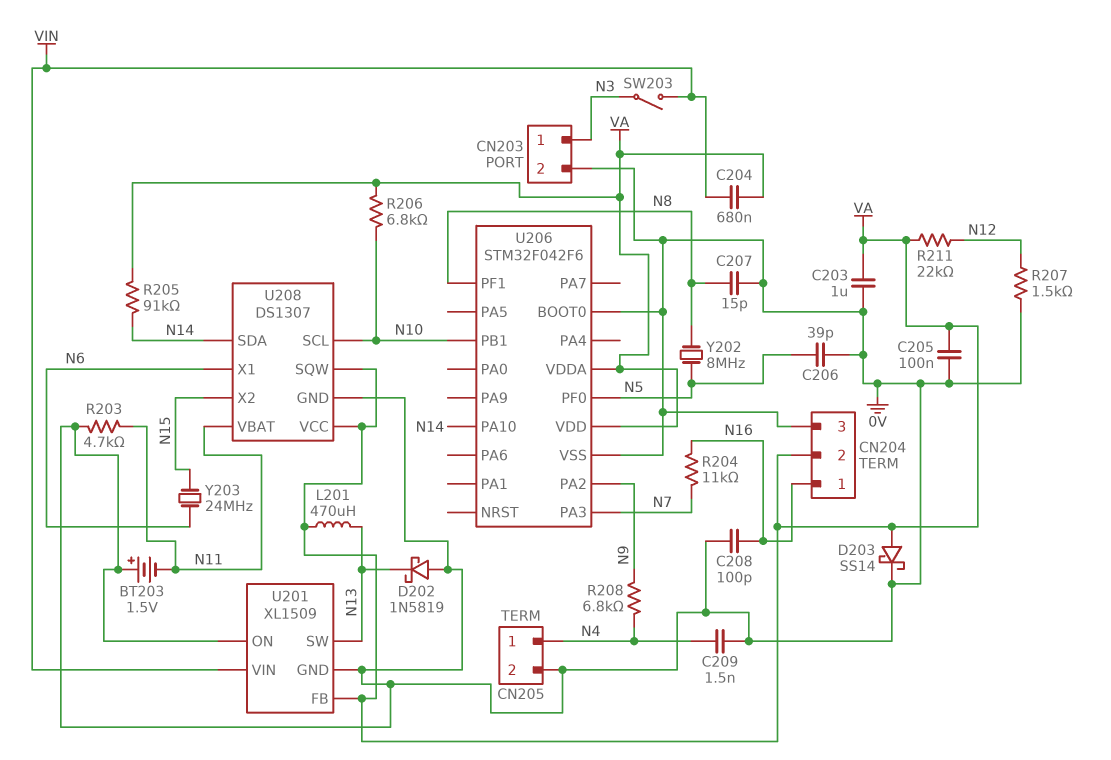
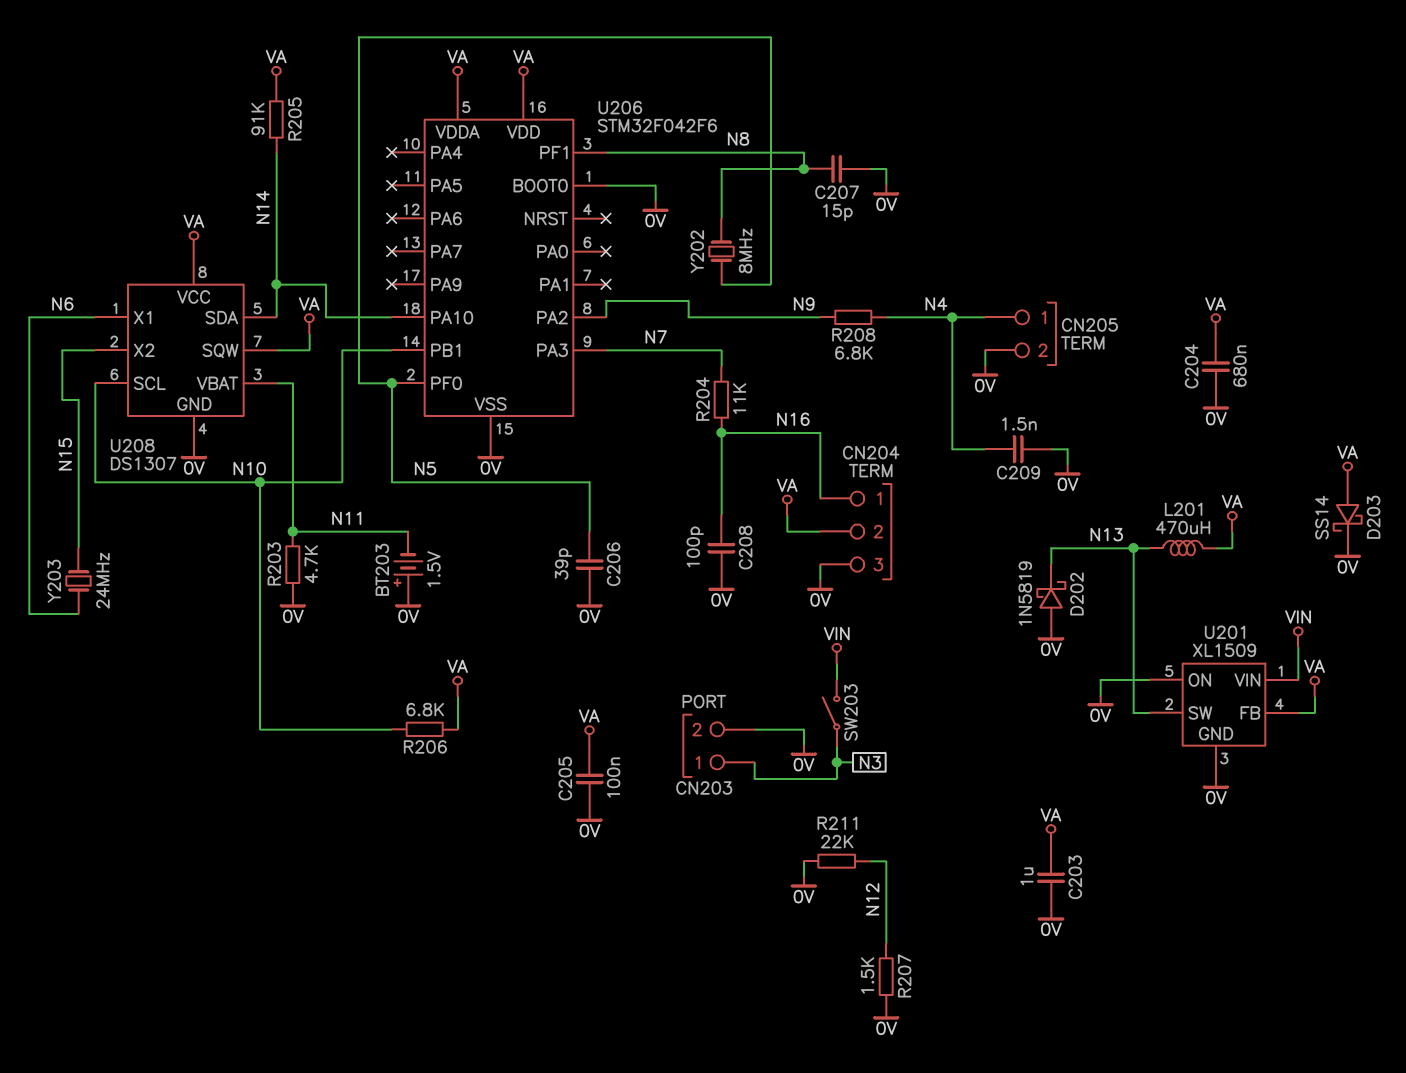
C204: 680nF (VA, VIN) -> 680nF (0V, VA)
R211: 22k (N12, VA) -> 22k (0V, N12)

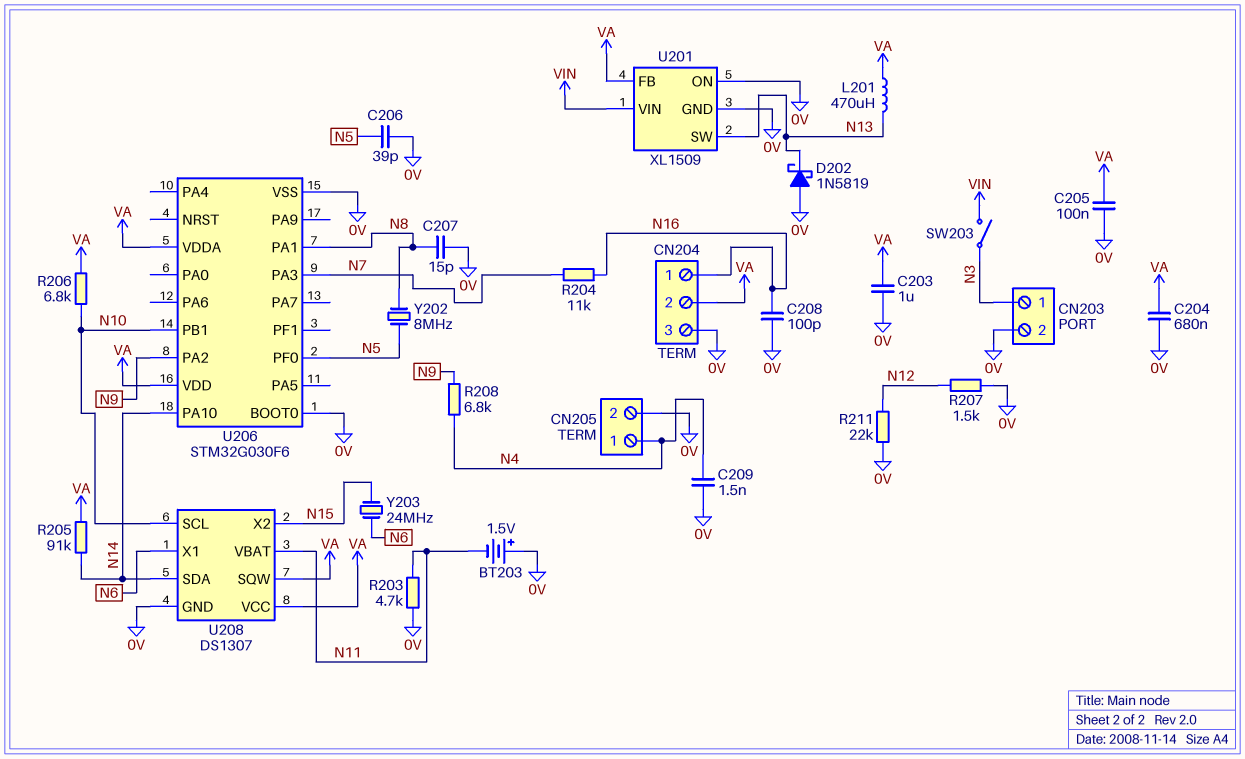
D203: schottky SS14 (A VA, K 0V) -> none
U206: STM32F042F6 -> STM32G030F6
U206 pin PA1: none -> N8
U206 pin PF1: N8 -> none

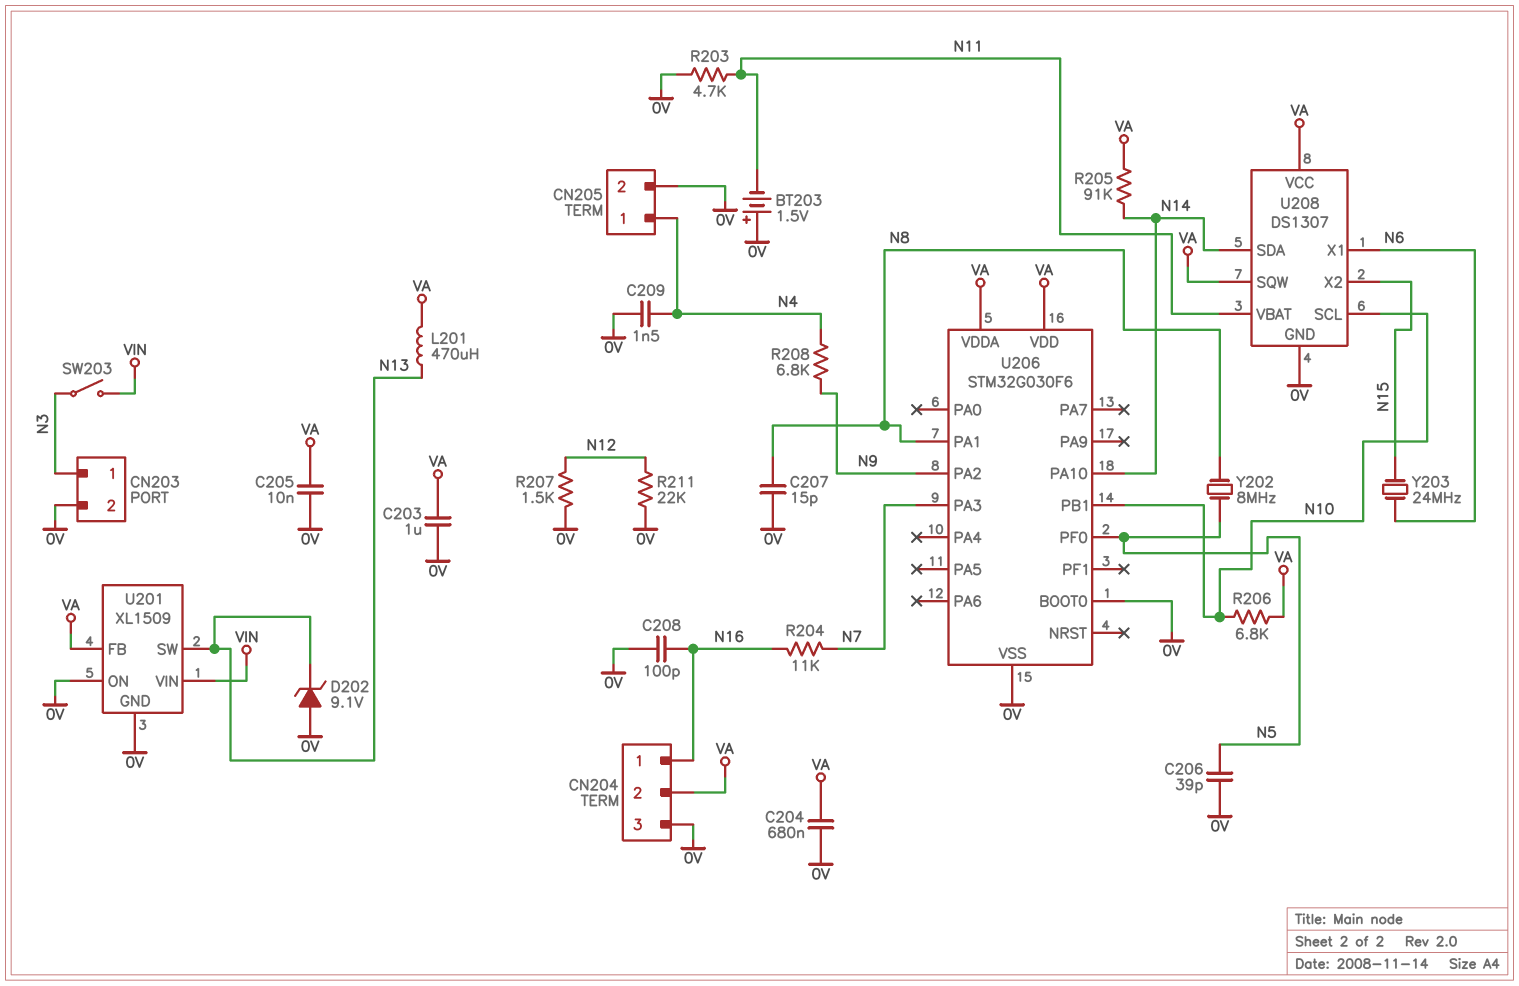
C205: 100nF (0V, VA) -> 10nF (0V, VA)
D202: schottky 1N5819 (A 0V, K N13) -> zener 9.1V (A 0V, K N13)

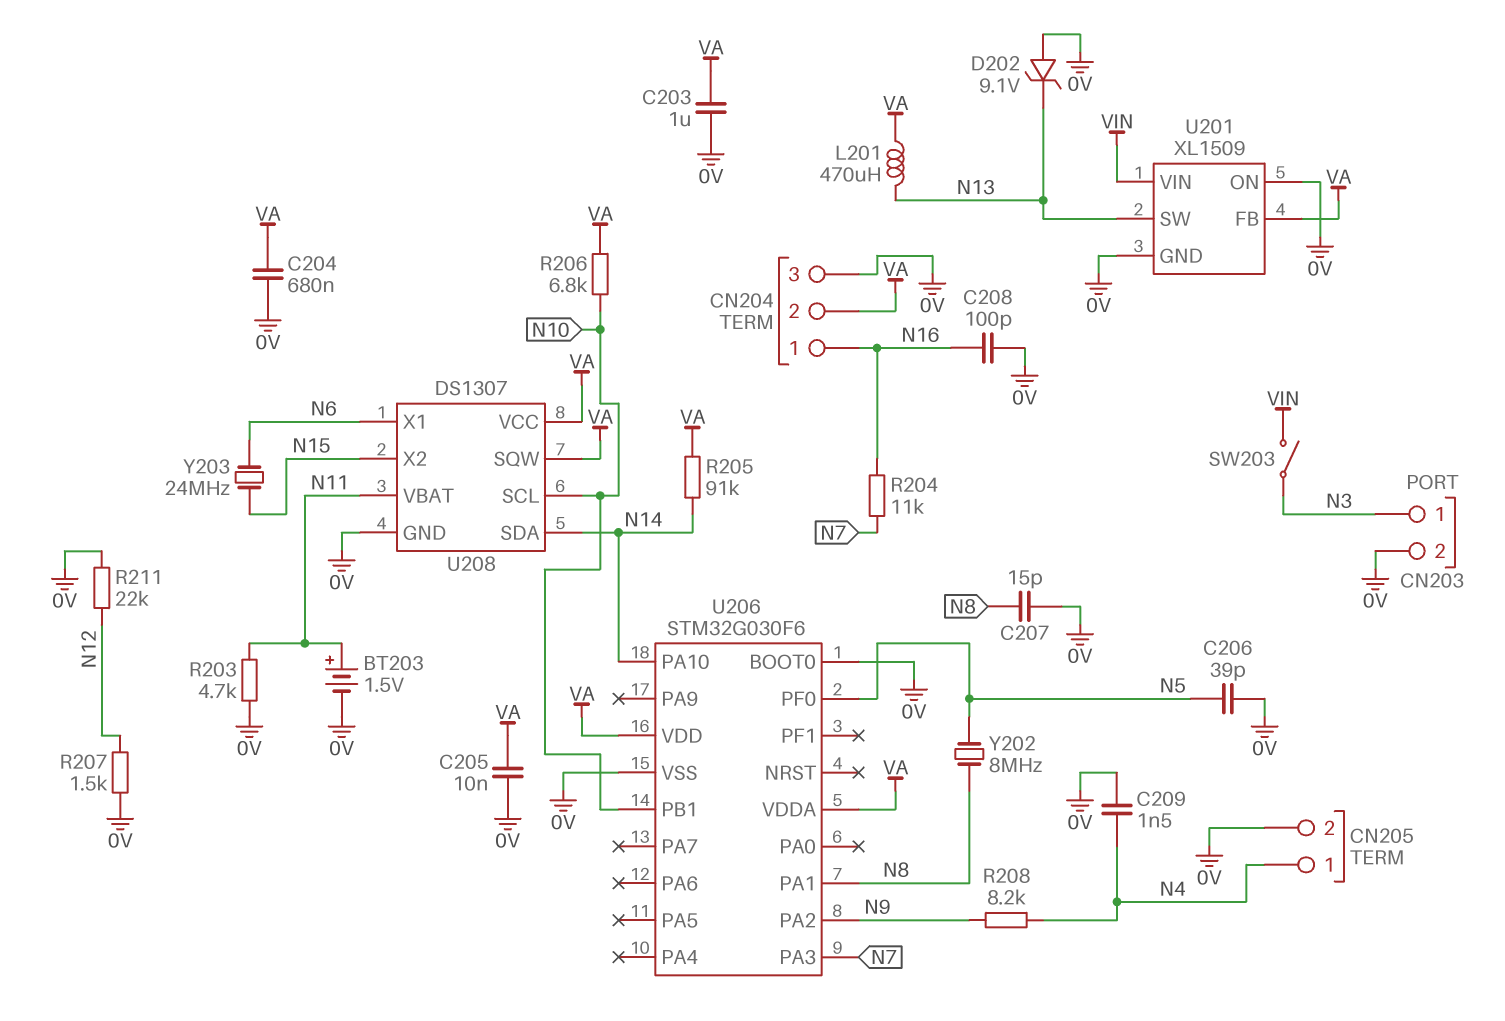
BT203: 1.5V (plus 0V, minus N11) -> 1.5V (plus N11, minus 0V)
R208: 6.8k (N4, N9) -> 8.2k (N4, N9)

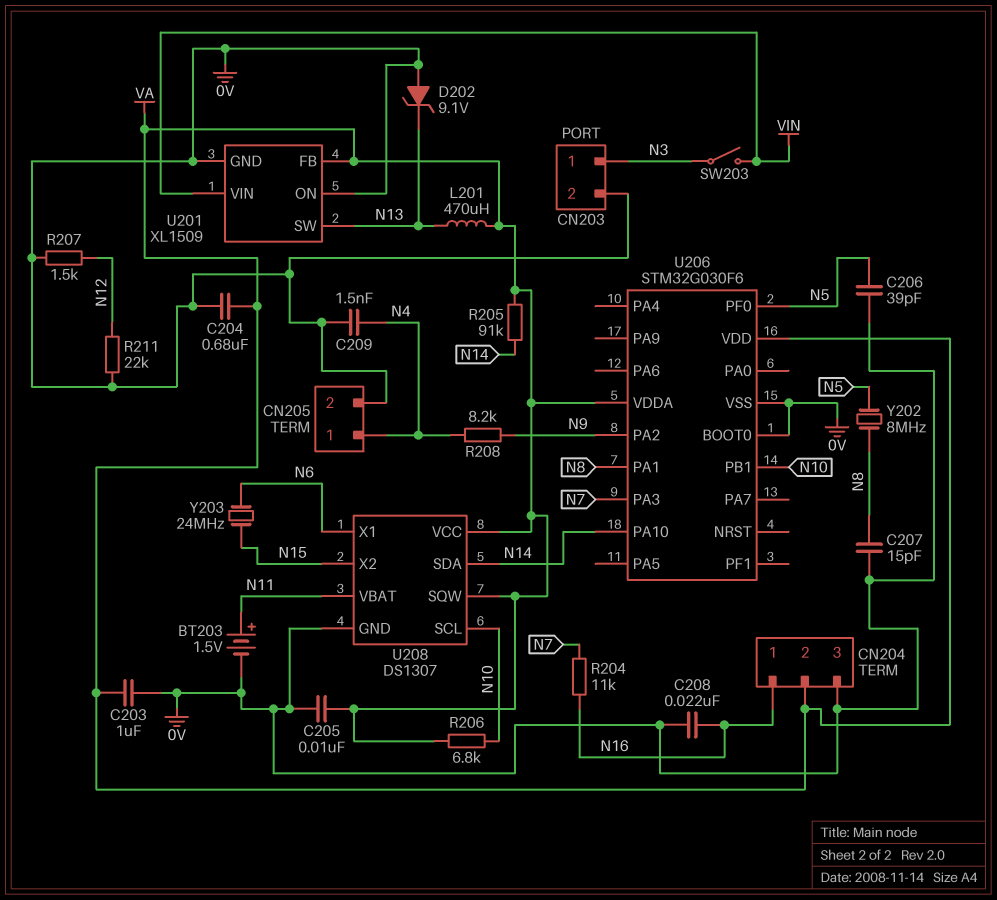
C208: 100pF (0V, N16) -> 22nF (0V, N16)
R203: 4.7k (0V, N11) -> none

